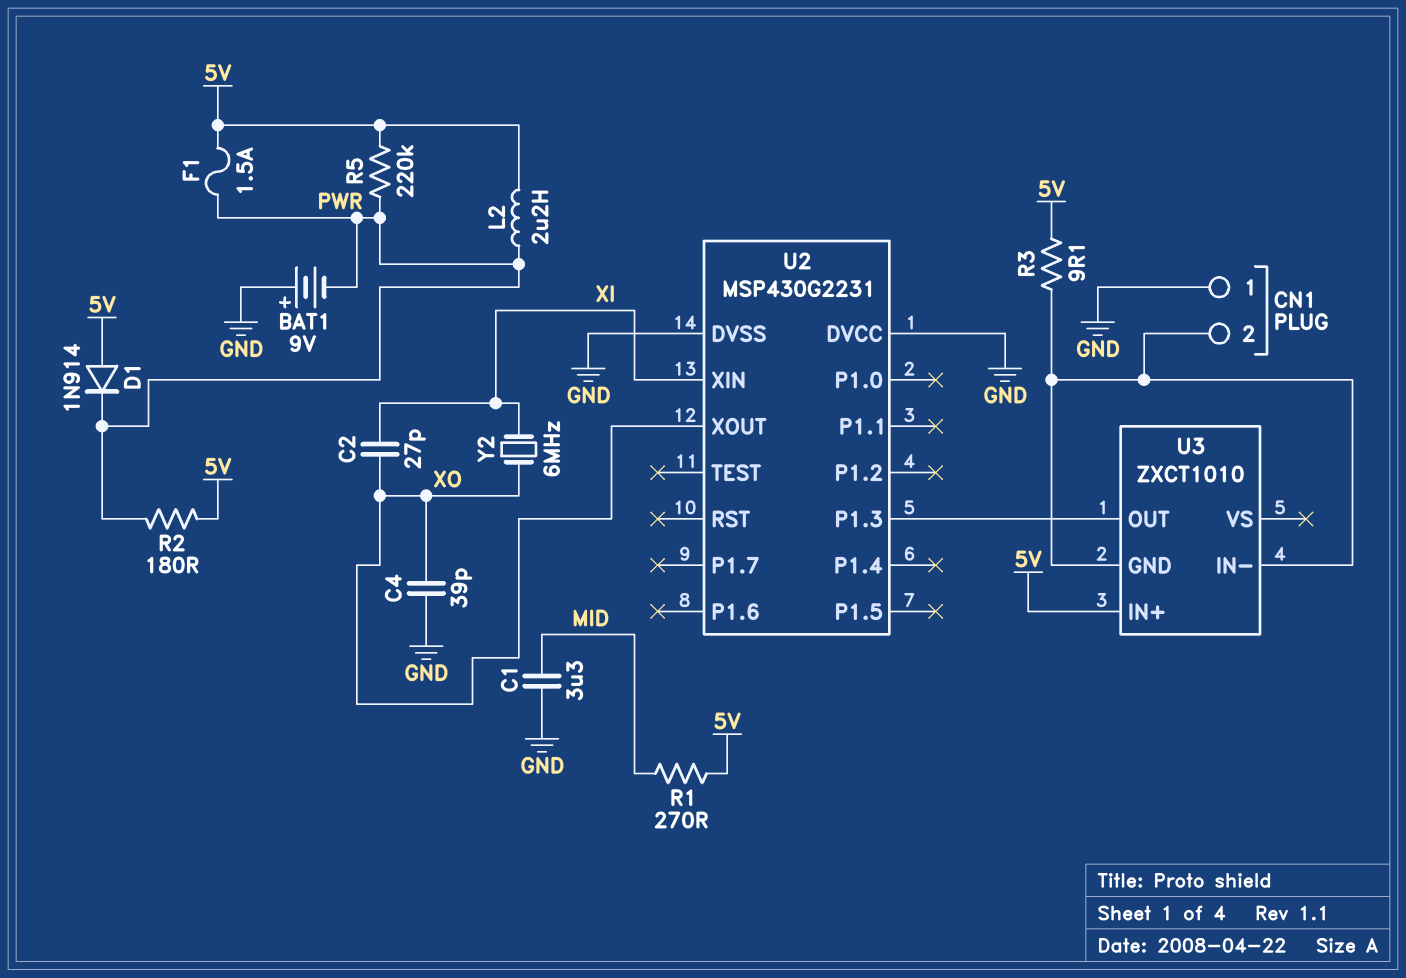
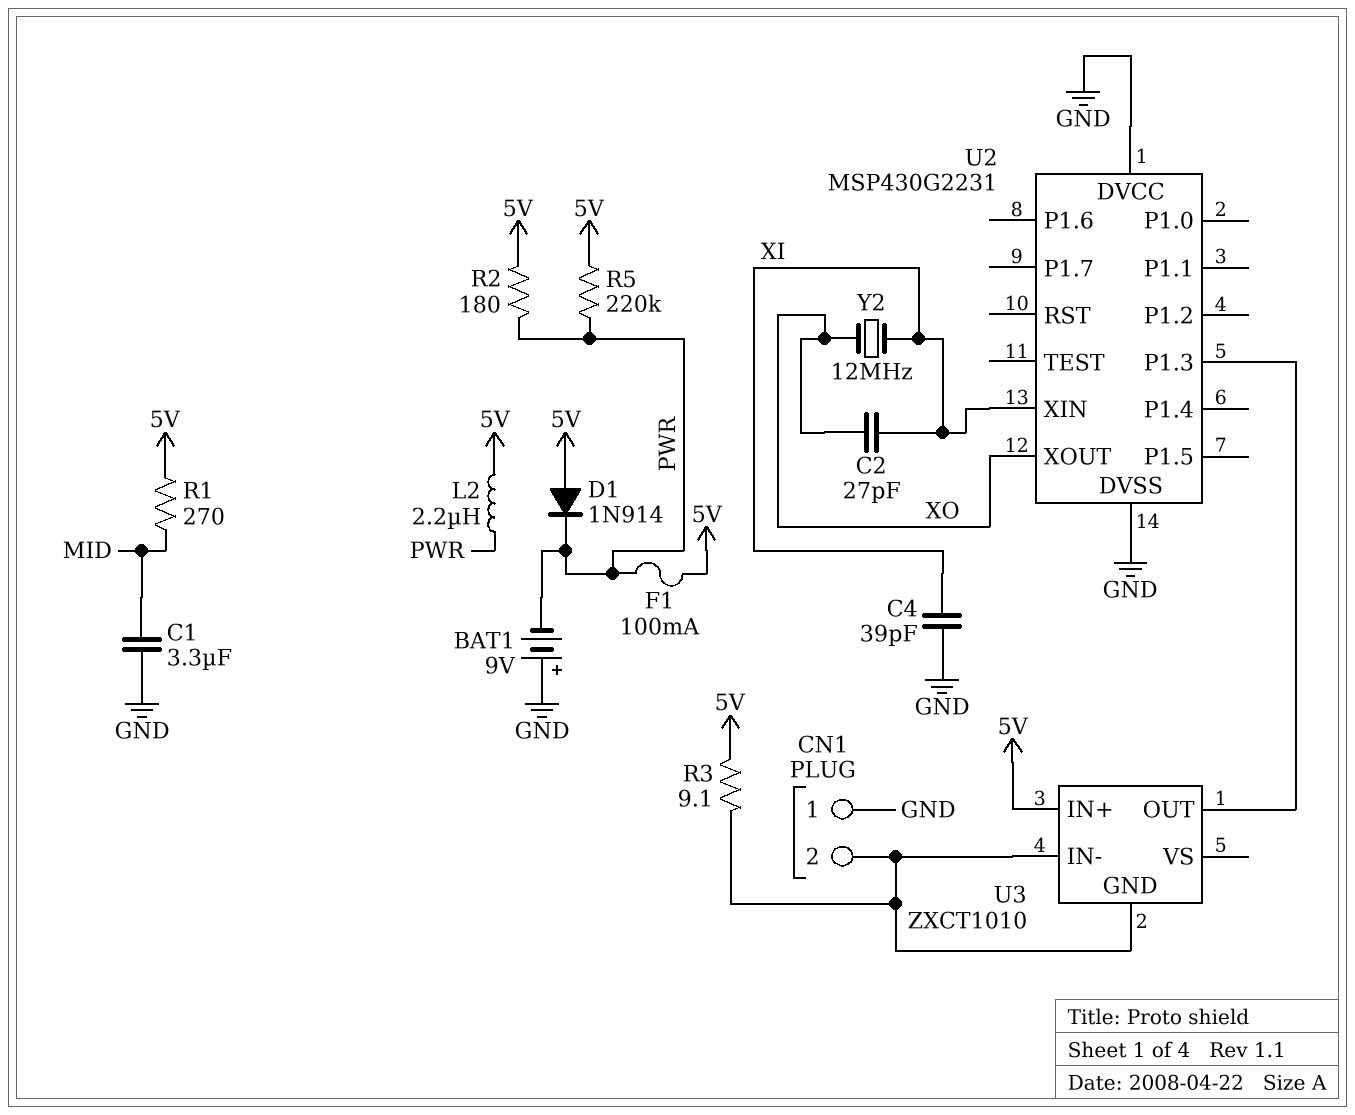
C4: 39pF (GND, XO) -> 39pF (GND, XI)
F1: 1.5A (5V, PWR) -> 100mA (5V, PWR)
Y2: 6MHz (XI, XO) -> 12MHz (XI, XO)

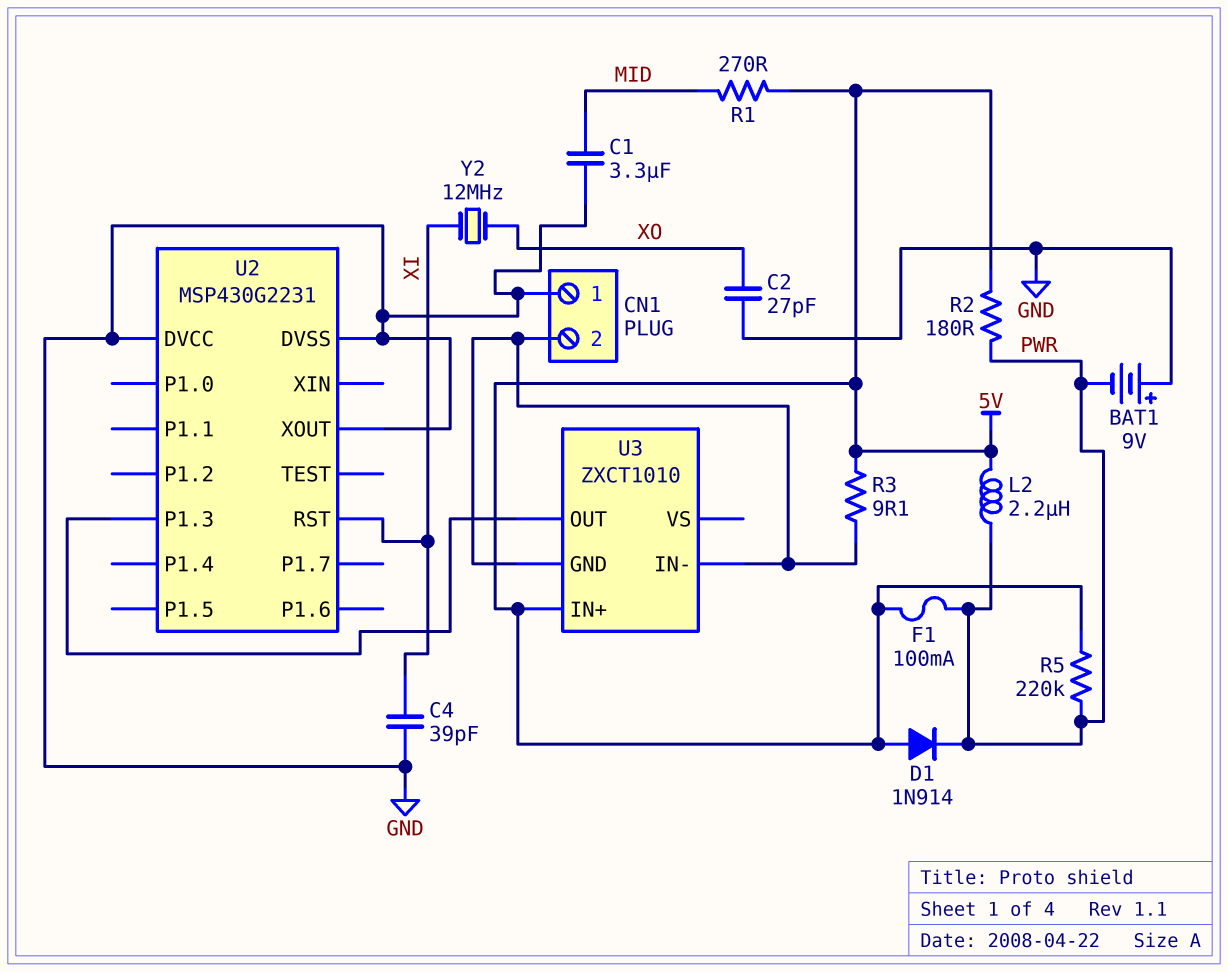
C2: 27pF (XI, XO) -> 27pF (GND, XO)
U2 pin RST: none -> XI
U2 pin XIN: XI -> none
U2 pin XOUT: XO -> GND

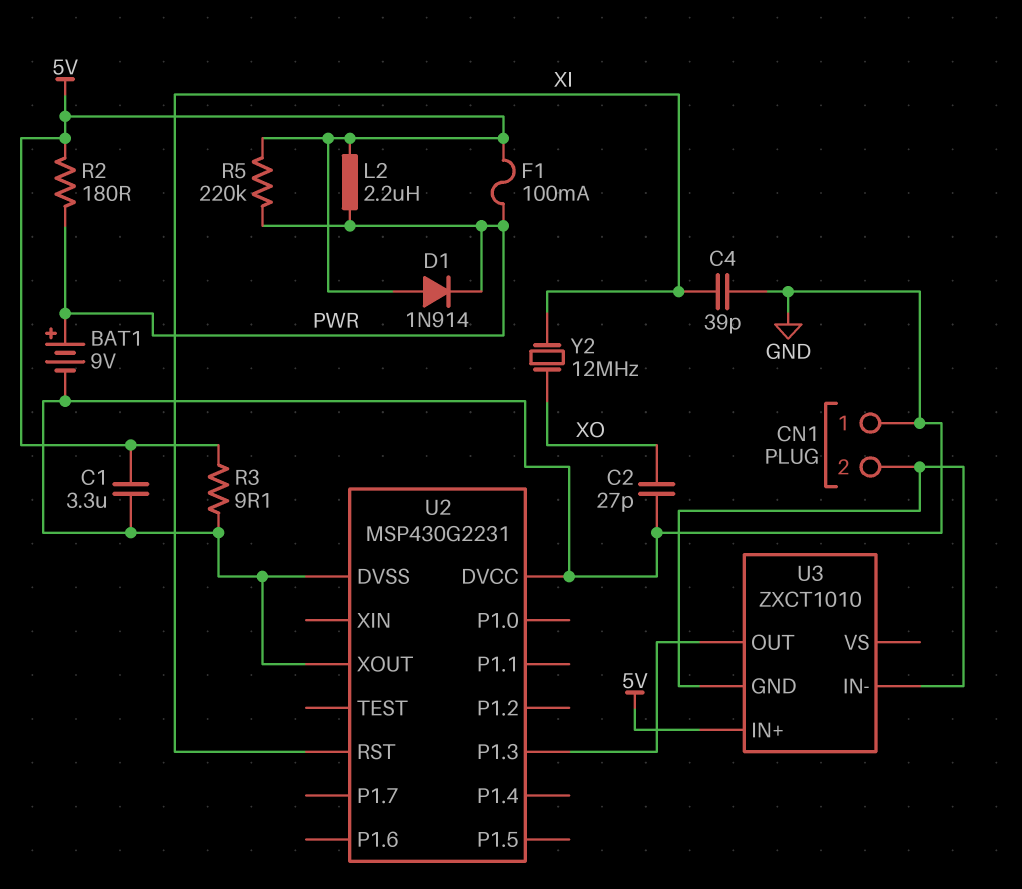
BAT1: 9V (plus GND, minus PWR) -> 9V (plus PWR, minus GND)
C1: 3.3uF (GND, MID) -> 3.3uF (5V, GND)
R1: 270 (5V, MID) -> none
R3: 9.1 (5V, CN1/2) -> 9.1 (5V, GND)

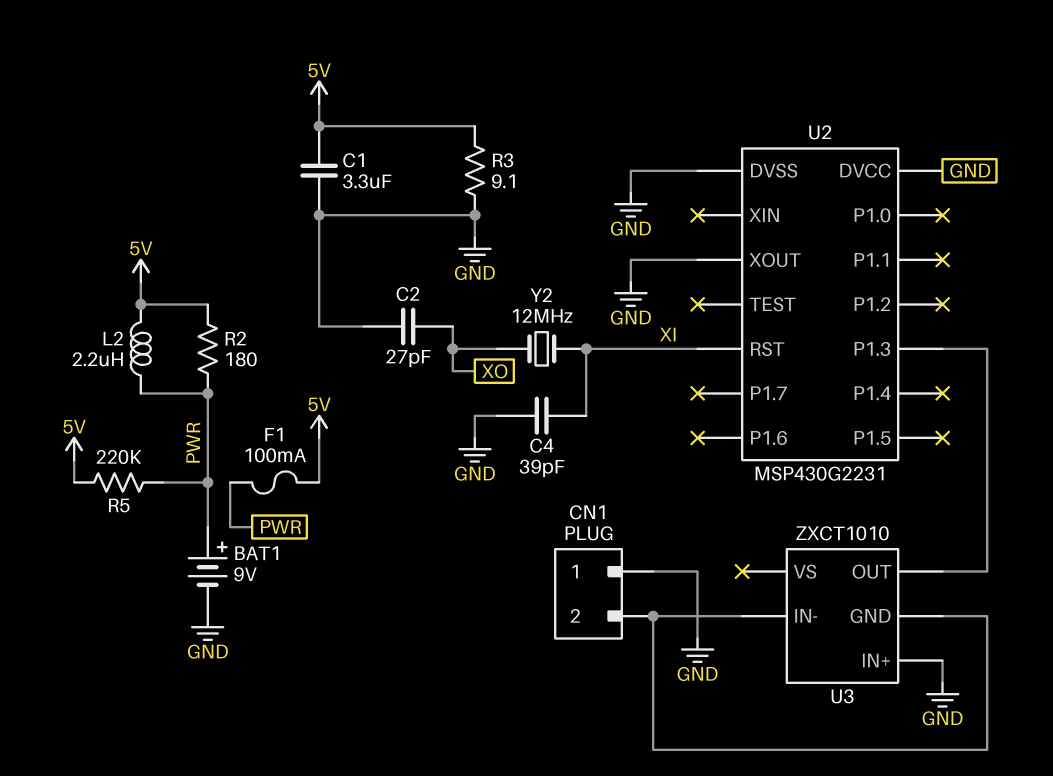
D1: diode 1N914 (A 5V, K PWR) -> none
U3 pin IN+: 5V -> GND

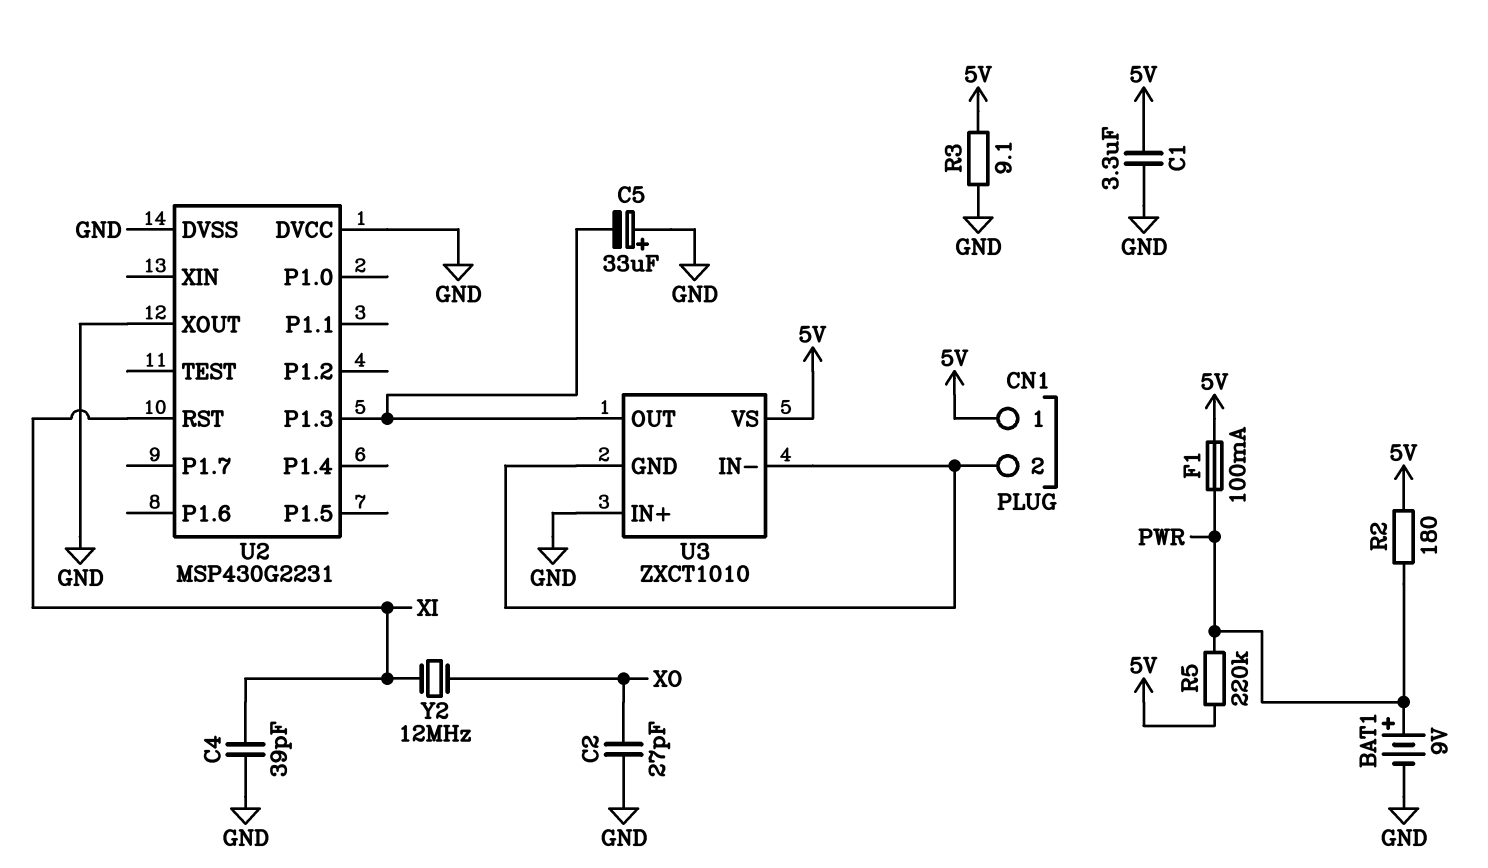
C5: none -> 33uF (plus GND, minus U2/P1.3)
CN1 pin 1: GND -> 5V
L2: 2.2uH (5V, PWR) -> none
U3 pin VS: none -> 5V

